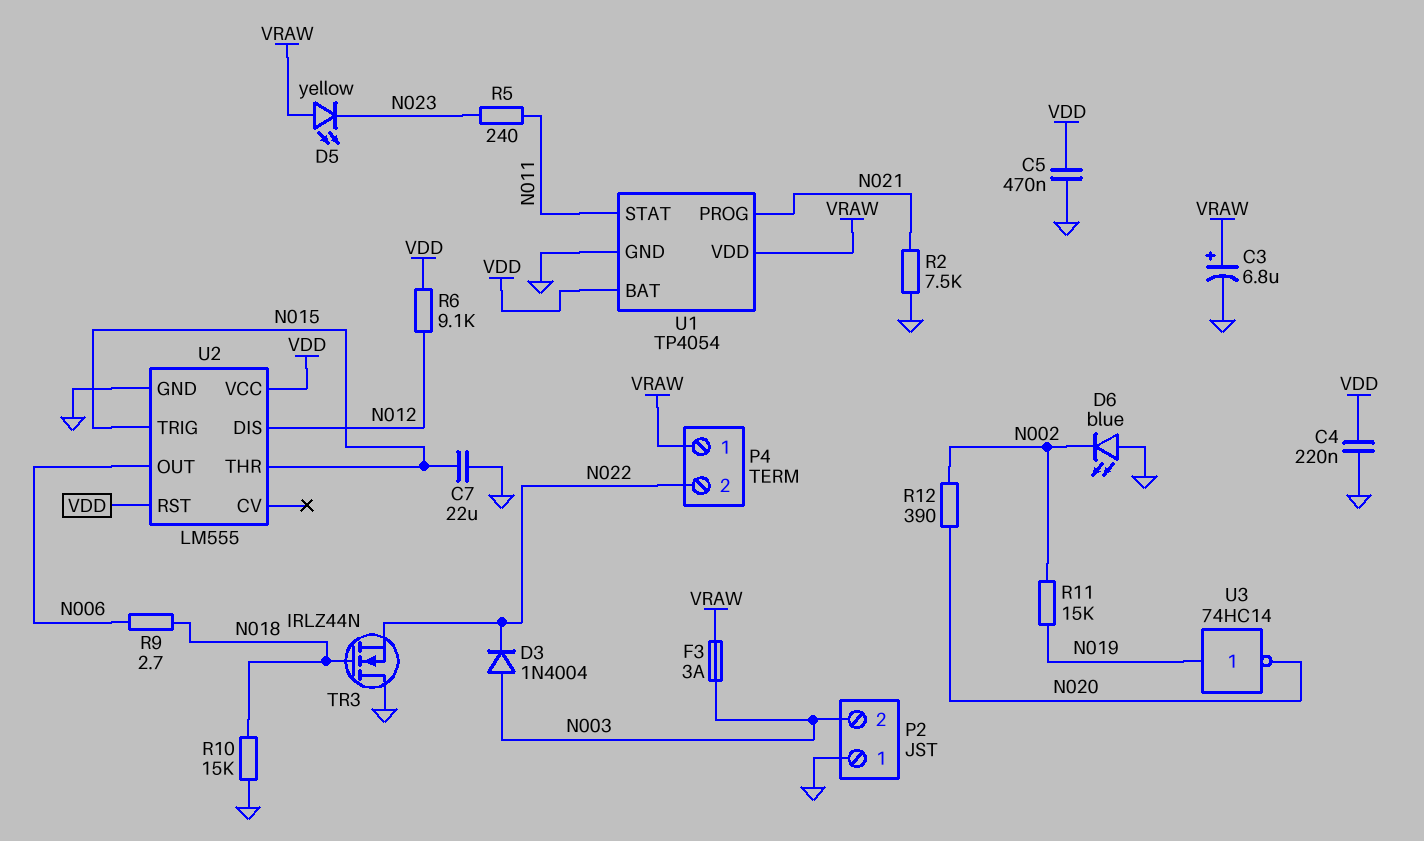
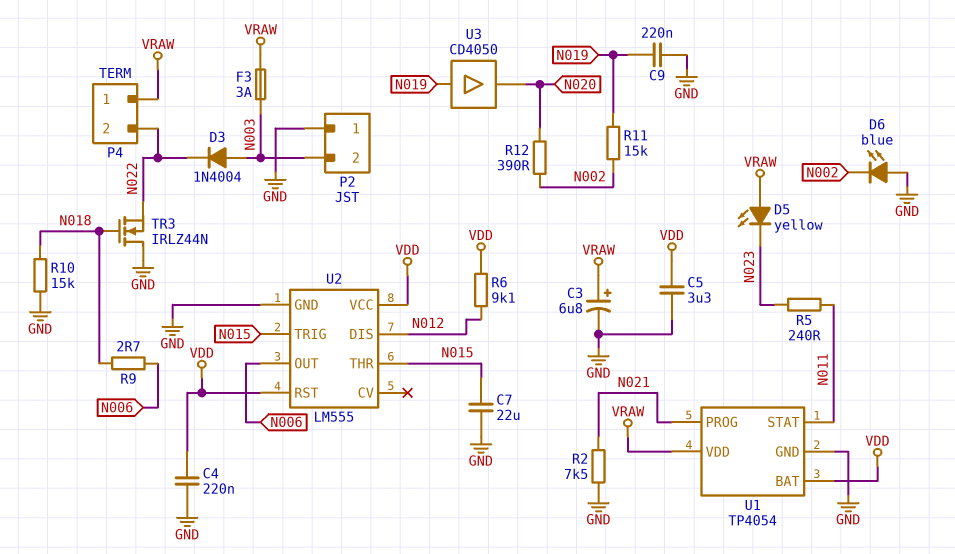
C5: 470nF (GND, VDD) -> 3.3uF (GND, VDD)
C9: none -> 220nF (GND, N019)
U3: NOT 74HC14 (in N019, out N020) -> buffer CD4050 (in N019, out N020)

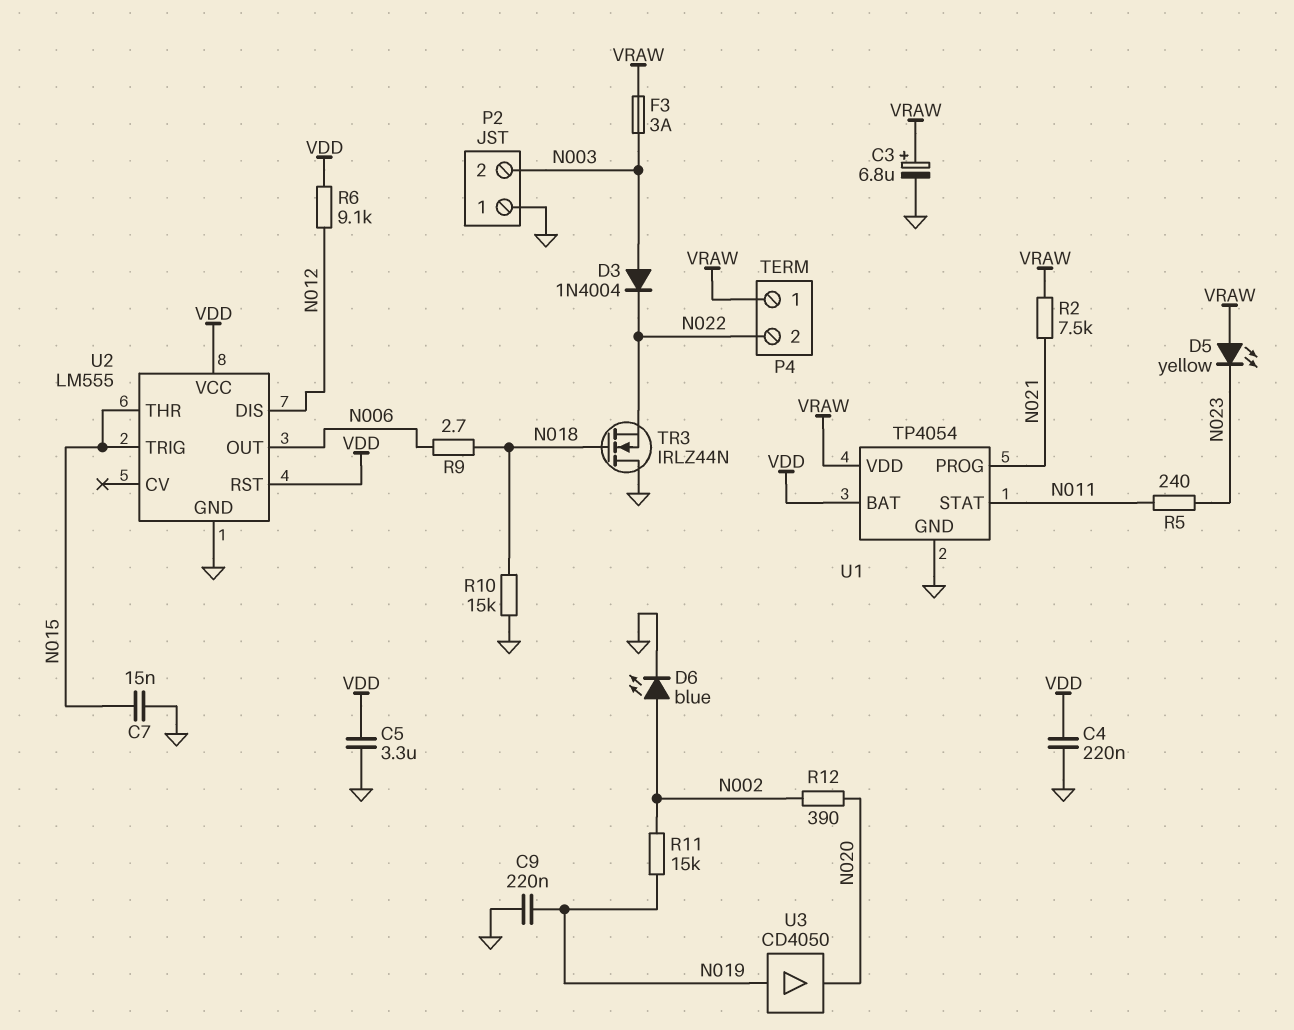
C7: 22uF (GND, N015) -> 15nF (GND, N015)
D6: LED blue (A GND, K N002) -> LED blue (A N002, K GND)
R2: 7.5k (GND, N021) -> 7.5k (N021, VRAW)

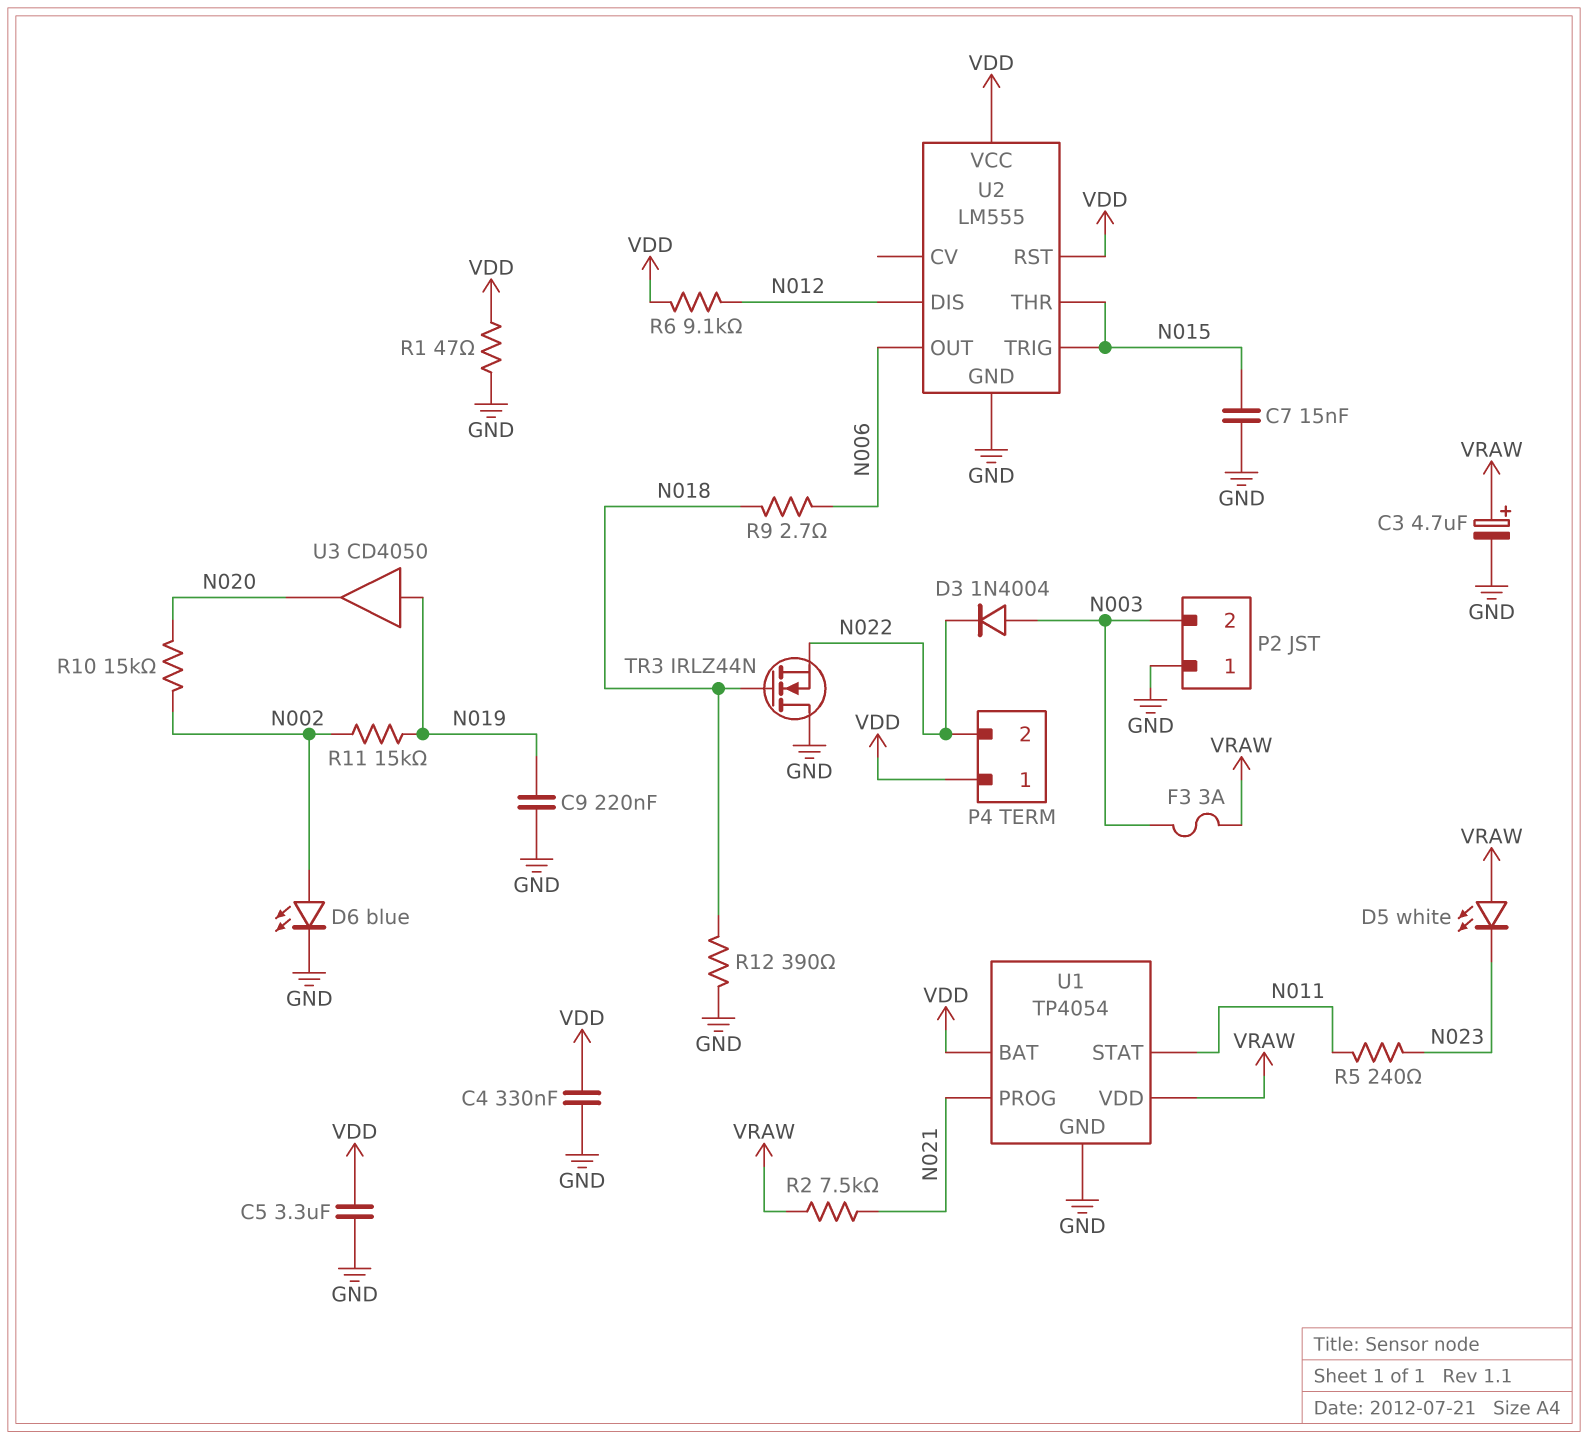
C3: 6.8uF (plus VRAW, minus GND) -> 4.7uF (plus VRAW, minus GND)
C4: 220nF (GND, VDD) -> 330nF (GND, VDD)
D5: LED yellow (A VRAW, K N023) -> LED white (A VRAW, K N023)
P4 pin 1: VRAW -> VDD
R1: none -> 47 (GND, VDD)
R10: 15k (GND, N018) -> 15k (N002, N020)
R12: 390 (N002, N020) -> 390 (GND, N018)

